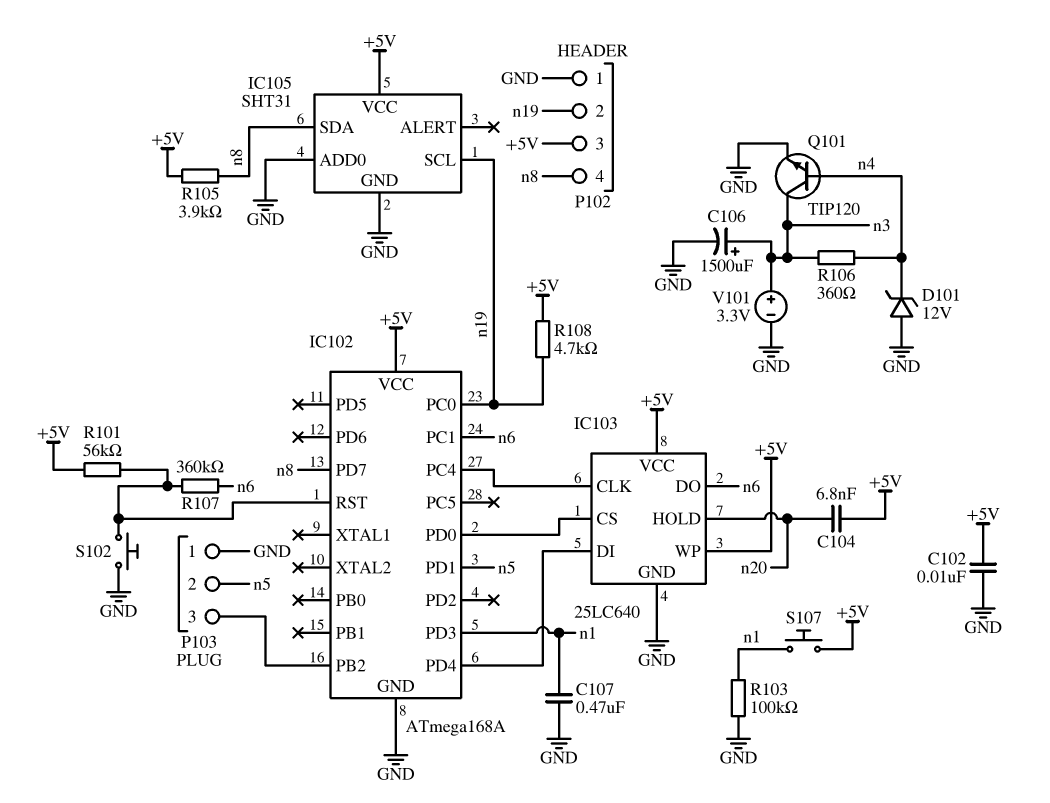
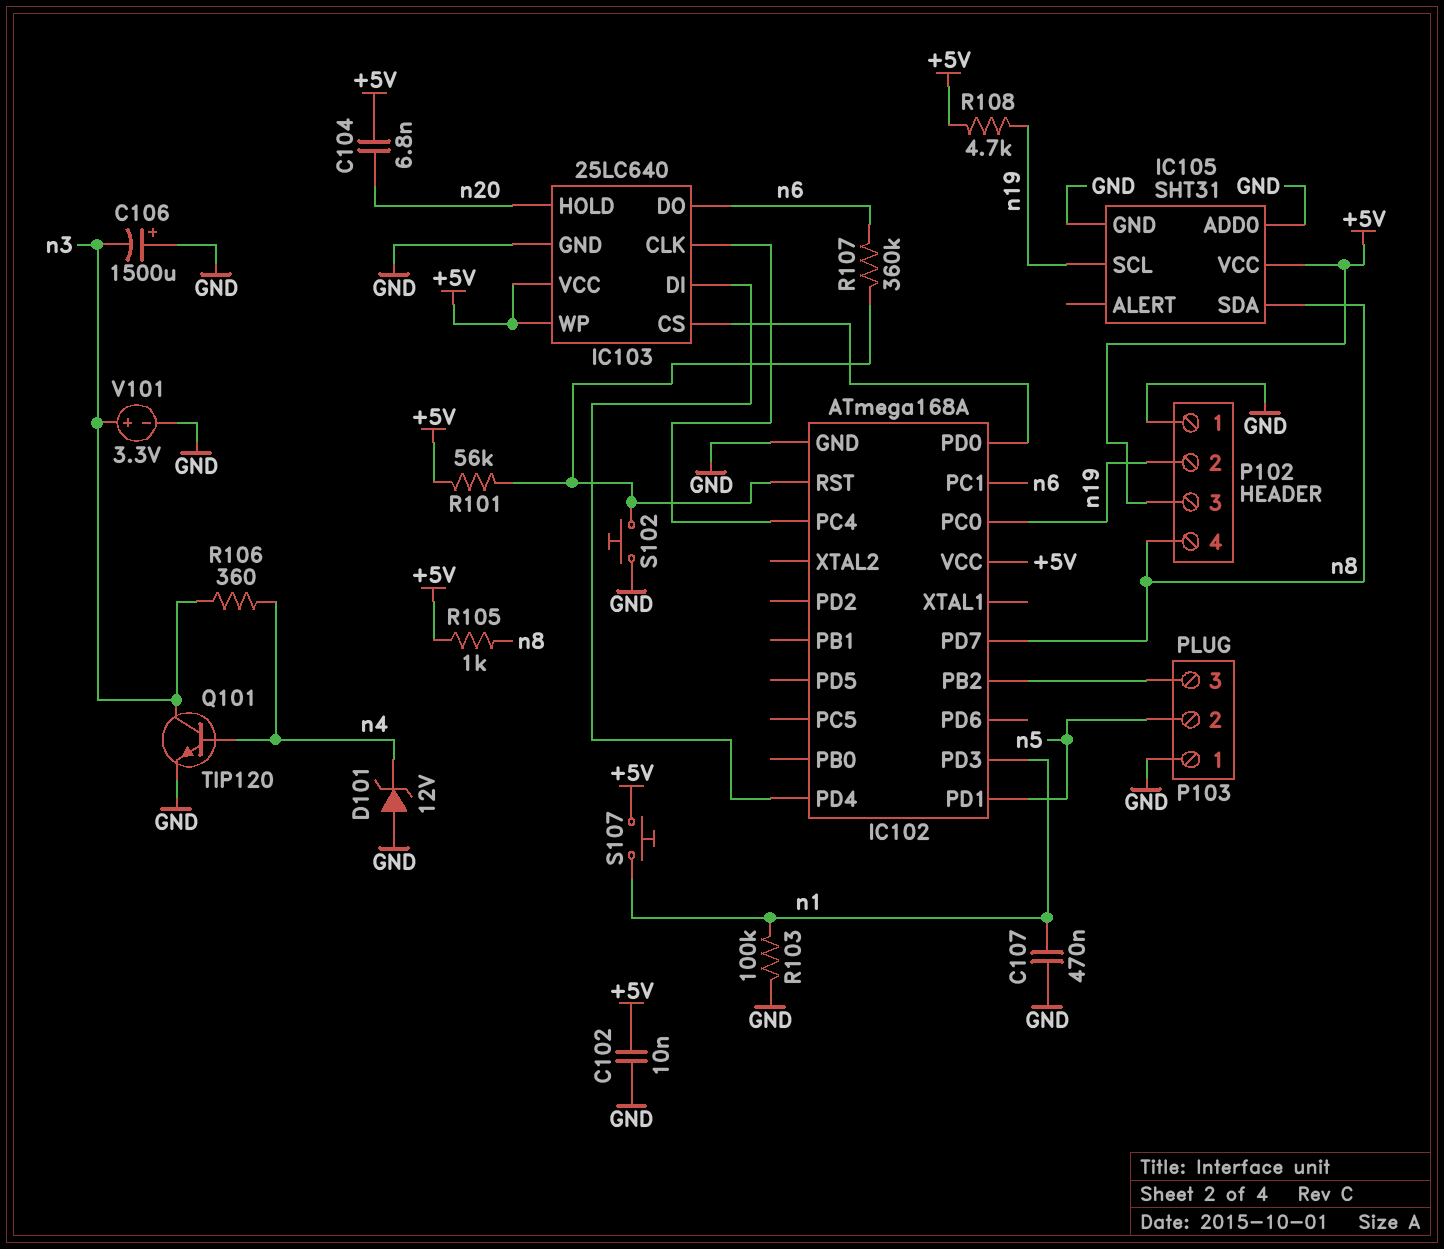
C106: 1500uF (plus n3, minus GND) -> 1500uF (plus GND, minus n3)
R105: 3.9k (+5V, n8) -> 1k (+5V, n8)

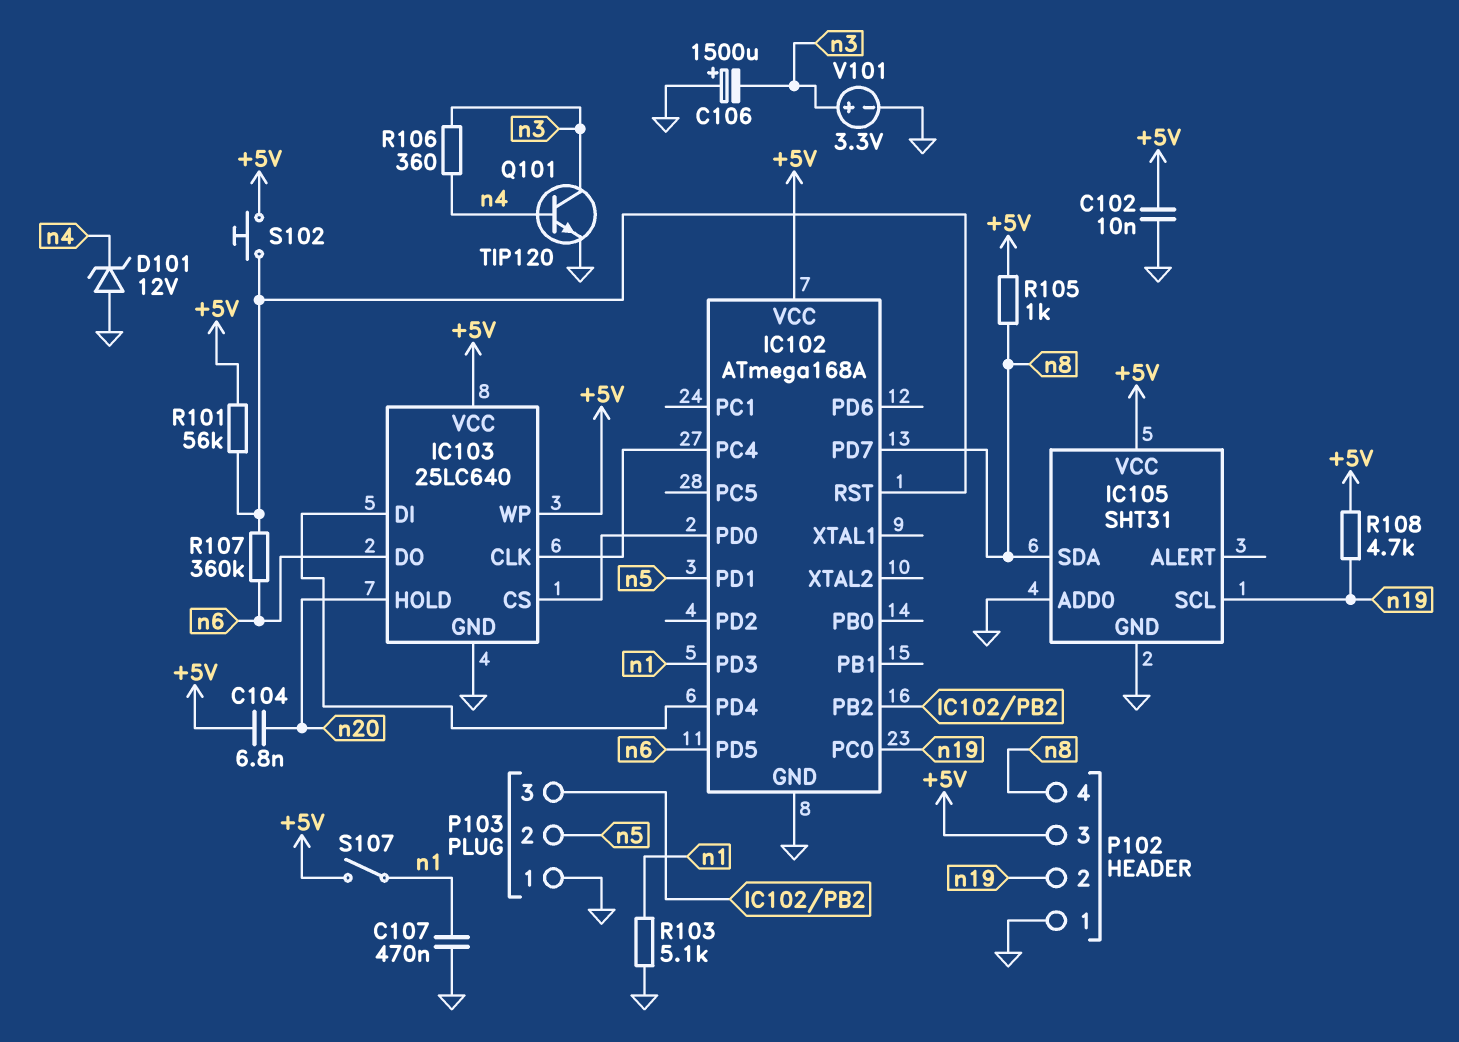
IC102 pin PC1: n6 -> none
IC102 pin PD5: none -> n6
R103: 100k (GND, n1) -> 5.1k (GND, n1)
S102: button (GND, IC102/RST) -> button (+5V, IC102/RST)
S107: button (+5V, n1) -> switch (+5V, n1)

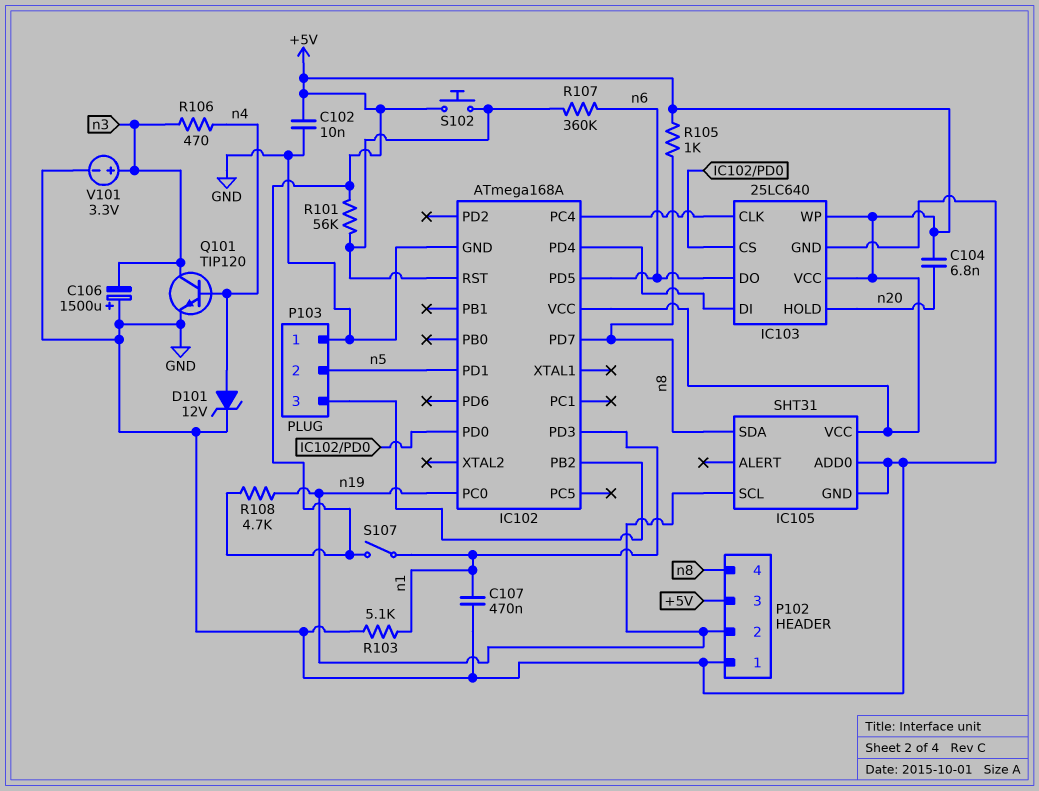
D101: zener 12V (A GND, K n4) -> zener 12V (A n4, K GND)
R106: 360 (n3, n4) -> 470 (n3, n4)

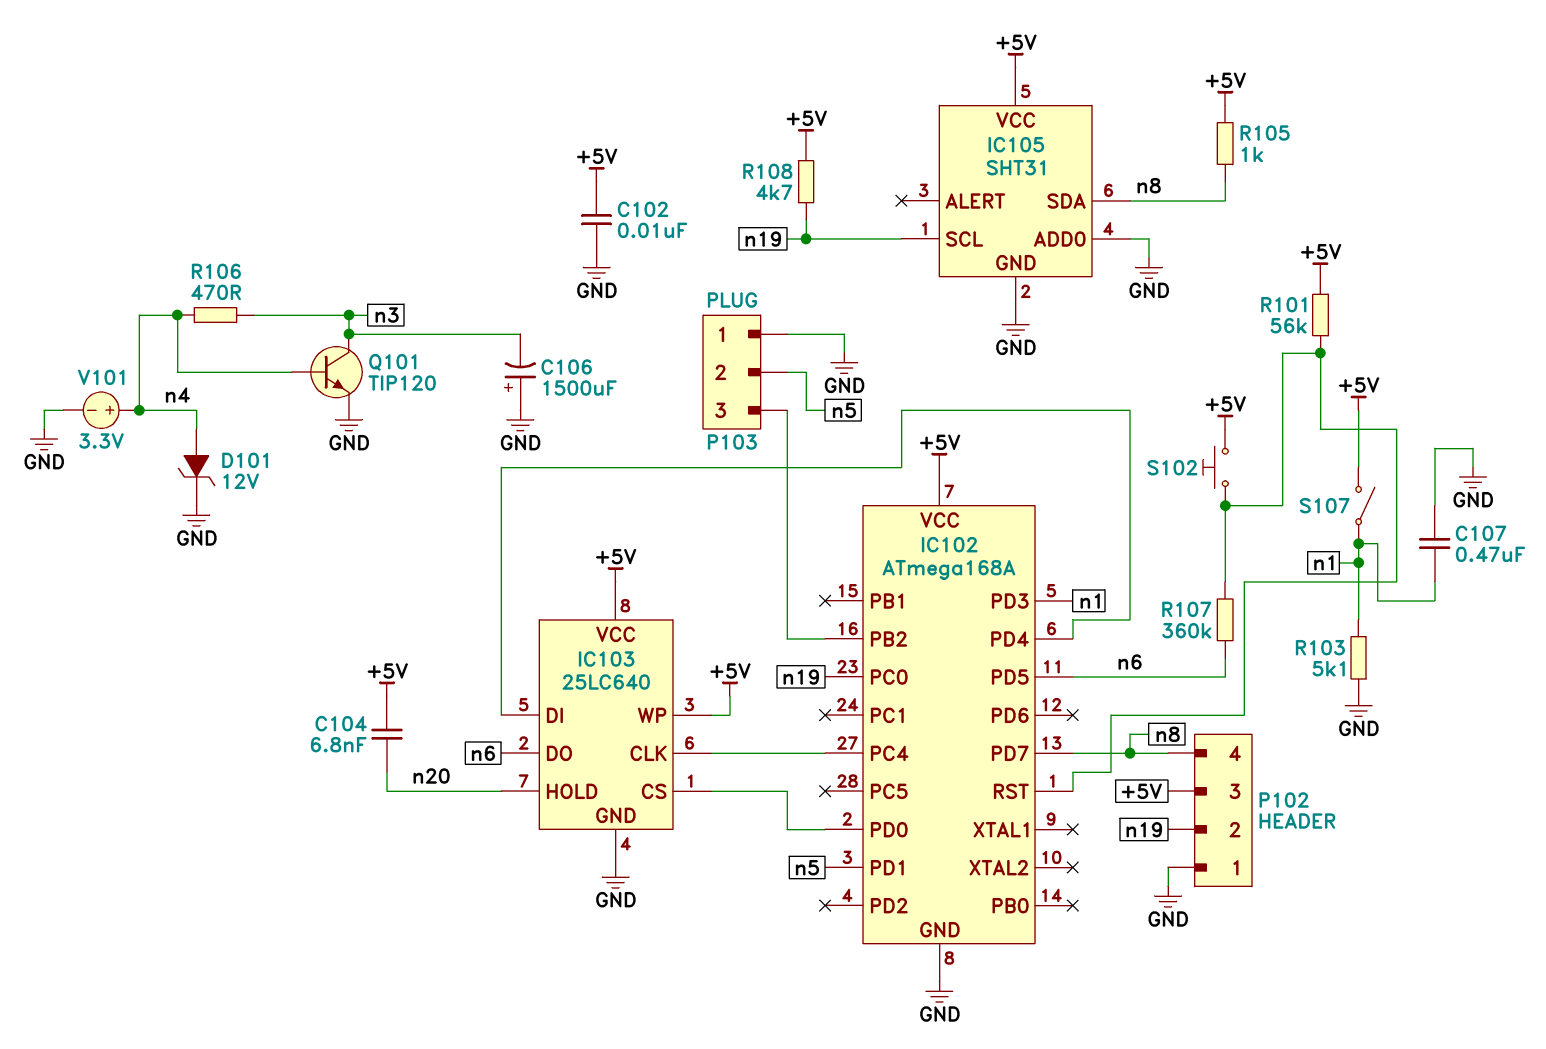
V101: 3.3V (plus n3, minus GND) -> 3.3V (plus n4, minus GND)

